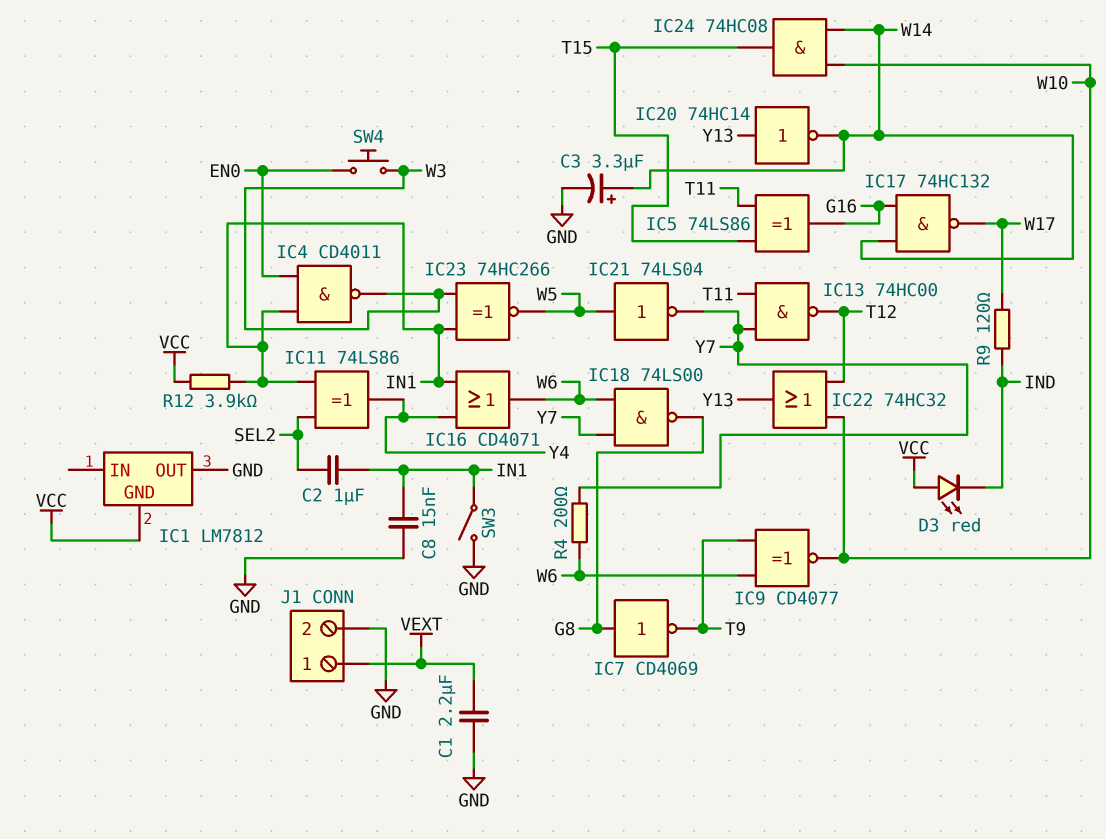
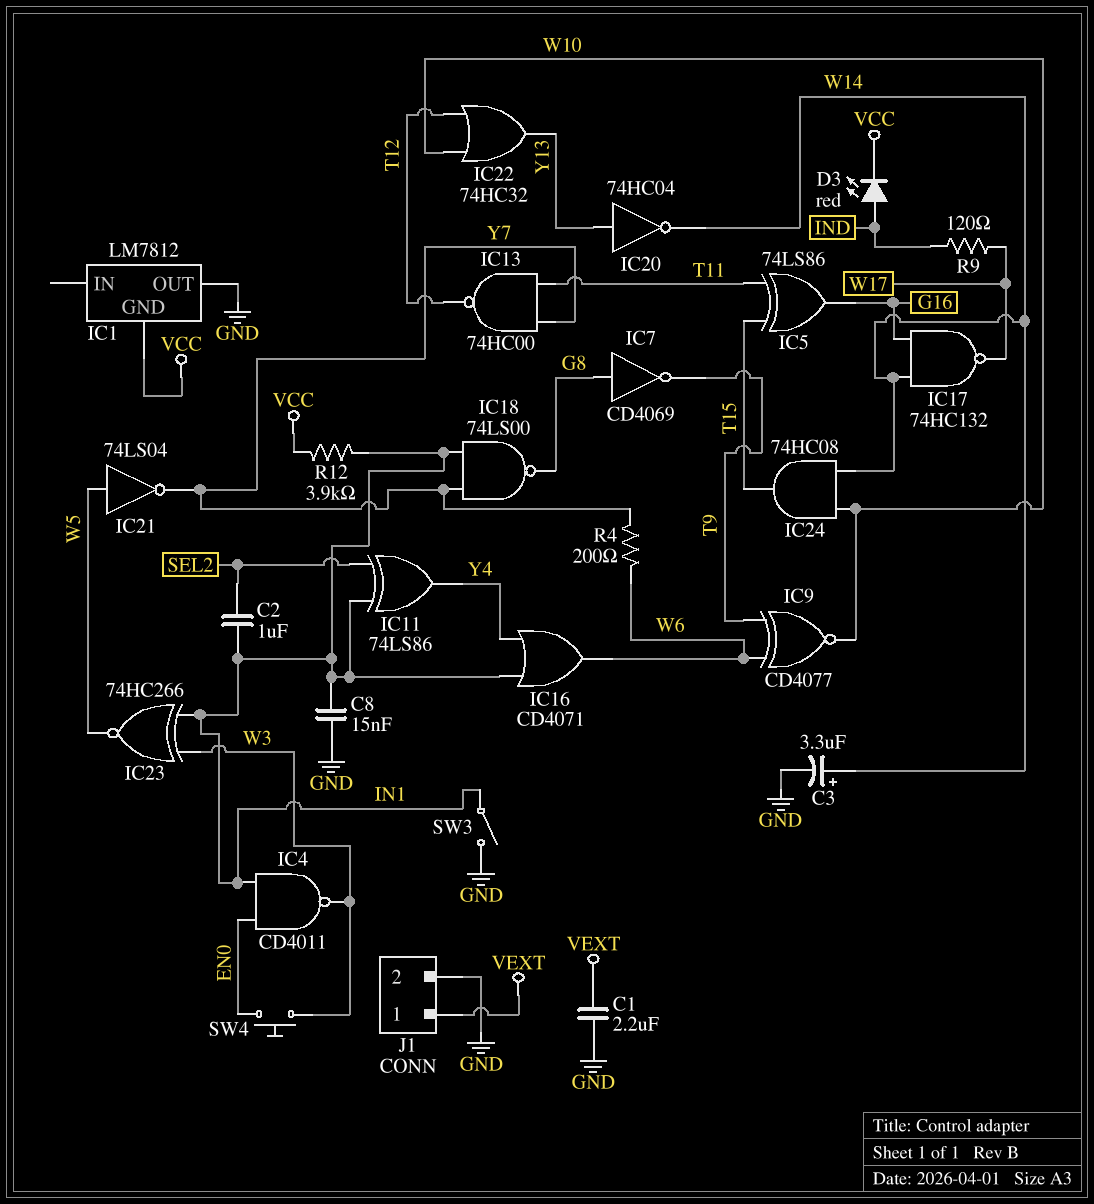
D3: LED red (A VCC, K IND) -> LED red (A IND, K VCC)
IC18: NAND 74LS00 (in W6, in Y7, out G8) -> NAND 74LS00 (in IN1, in Y7, out G8)
IC20: NOT 74HC14 (in Y13, out W14) -> NOT 74HC04 (in Y13, out W14)

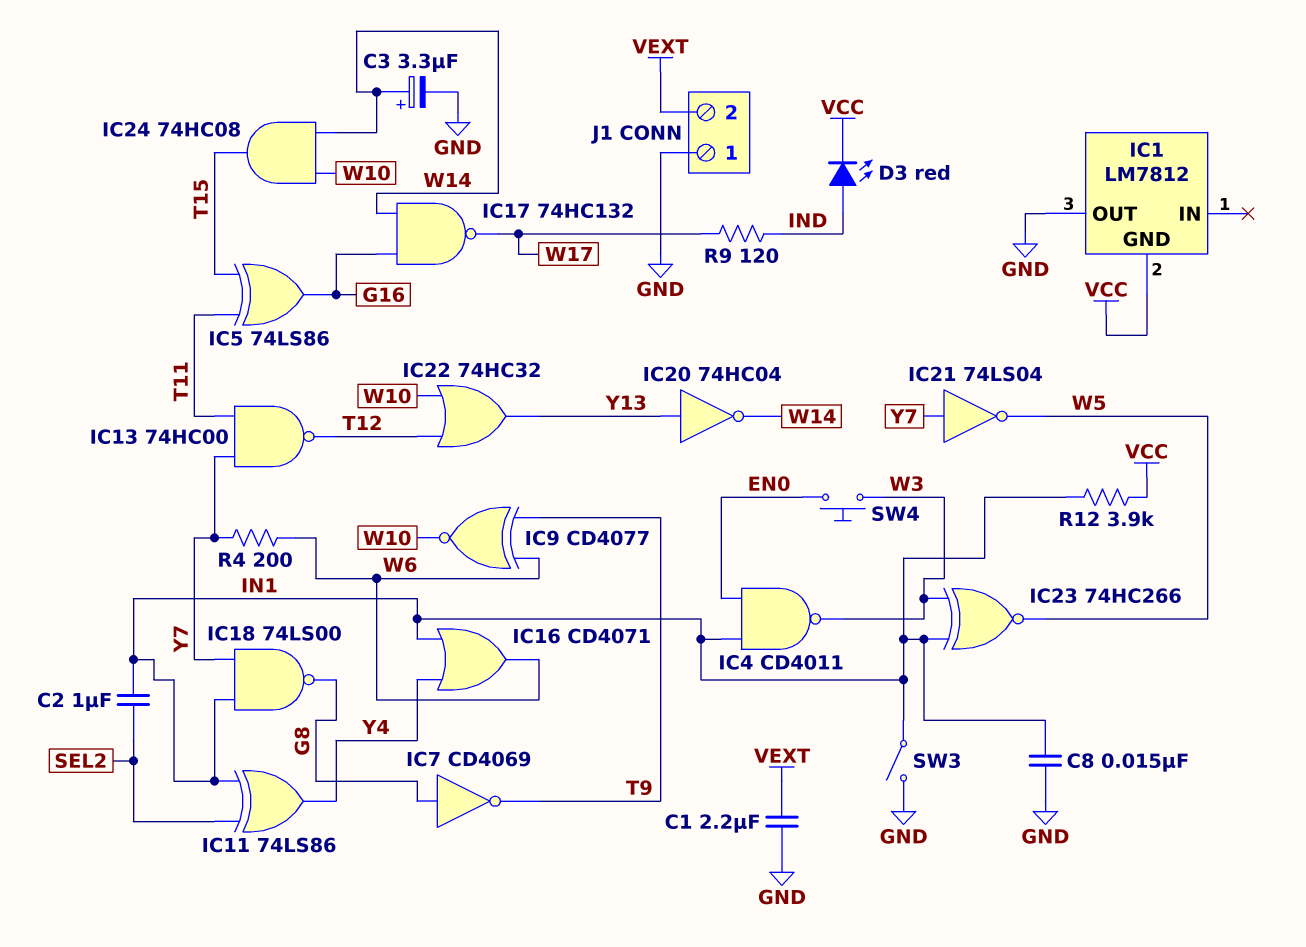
IC21: NOT 74LS04 (in W5, out Y7) -> NOT 74LS04 (in Y7, out W5)
J1 pin 1: VEXT -> GND
J1 pin 2: GND -> VEXT

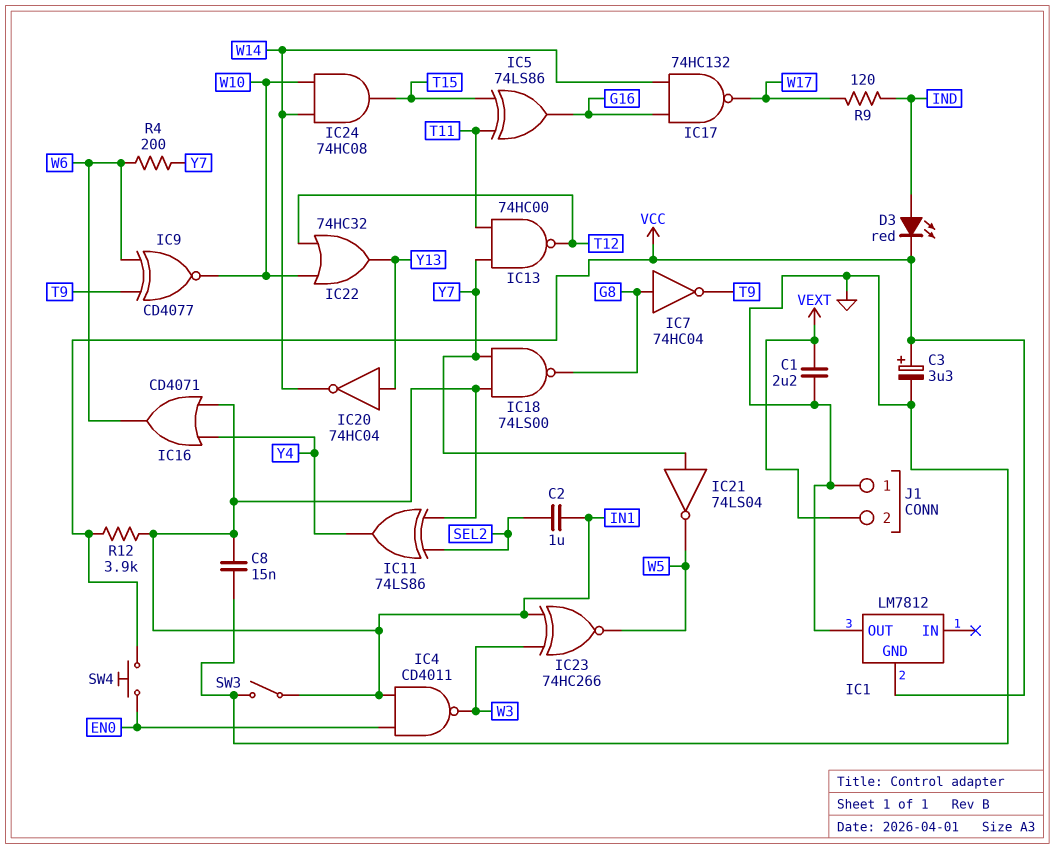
C3: 3.3uF (plus W14, minus GND) -> 3.3uF (plus VCC, minus GND)
IC7: NOT CD4069 (in G8, out T9) -> NOT 74HC04 (in G8, out T9)
SW4: button (EN0, W3) -> button (EN0, VCC)

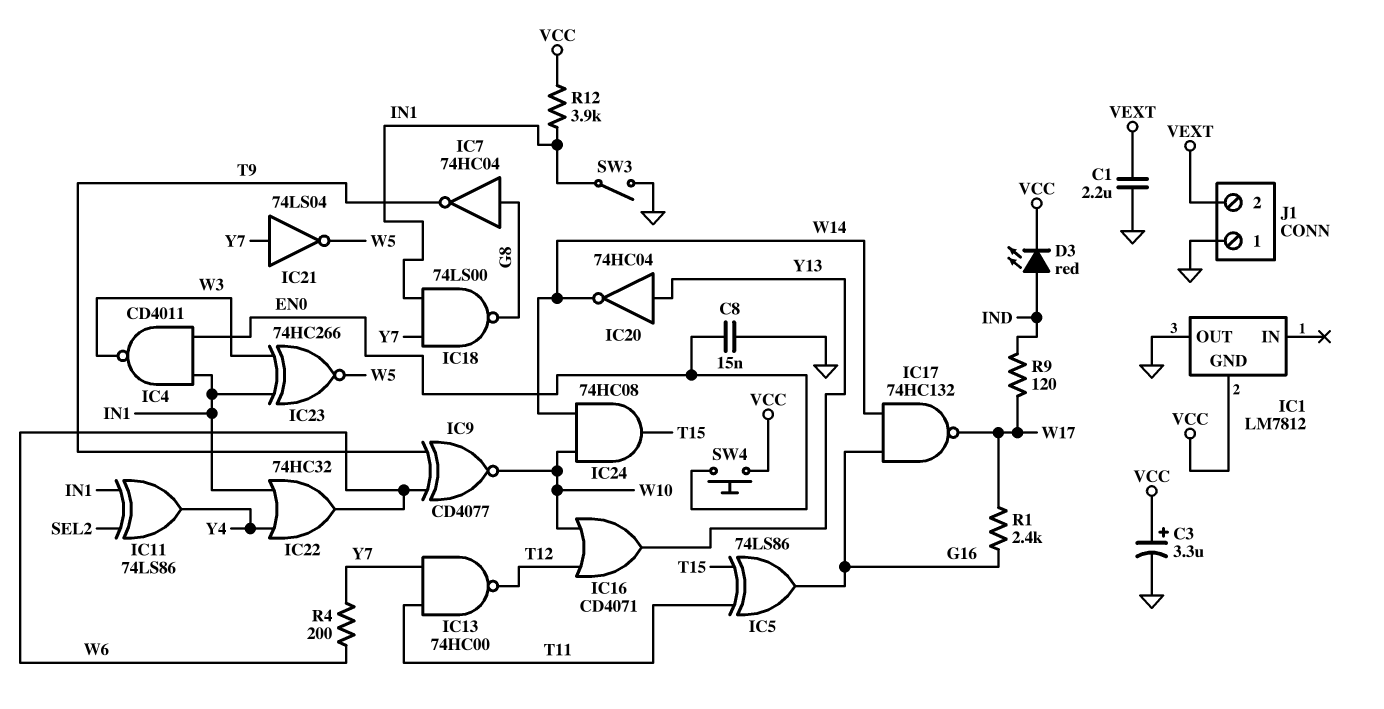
C2: 1uF (IN1, SEL2) -> none
C8: 15nF (GND, IN1) -> 15nF (EN0, GND)
IC16: OR CD4071 (in IN1, in Y4, out W6) -> OR CD4071 (in T12, in W10, out Y13)
IC22: OR 74HC32 (in T12, in W10, out Y13) -> OR 74HC32 (in IN1, in Y4, out W6)
R1: none -> 2.4k (G16, W17)

